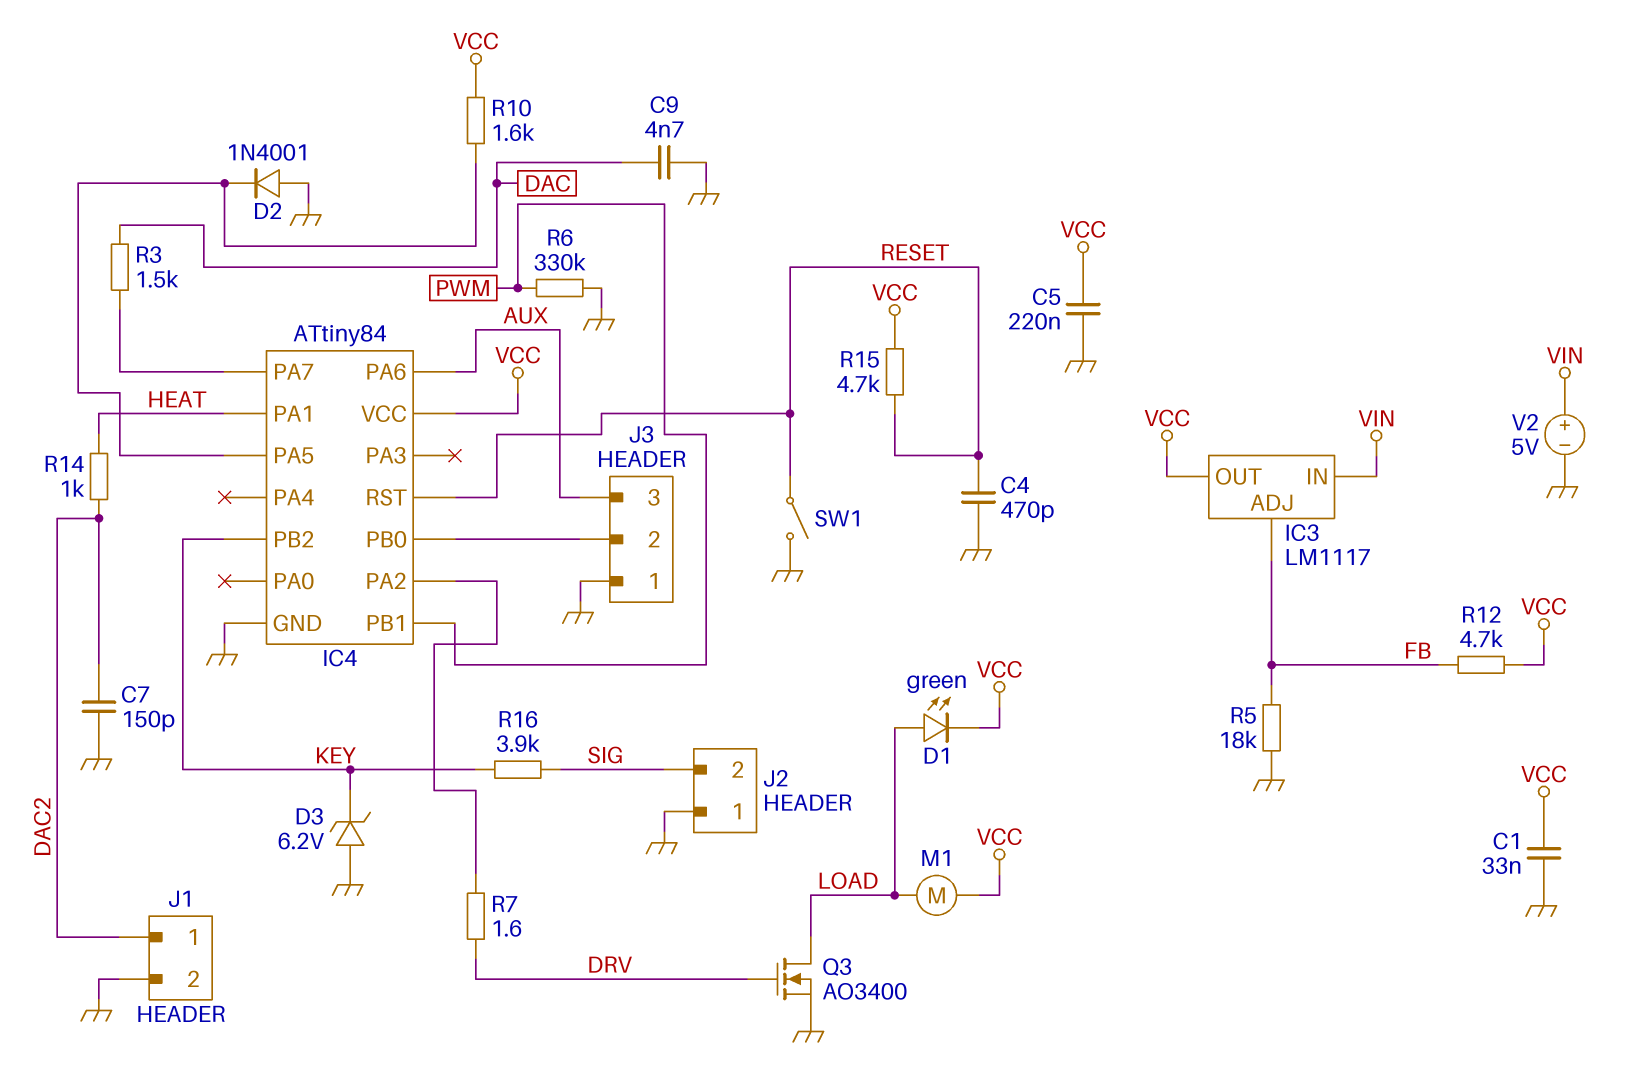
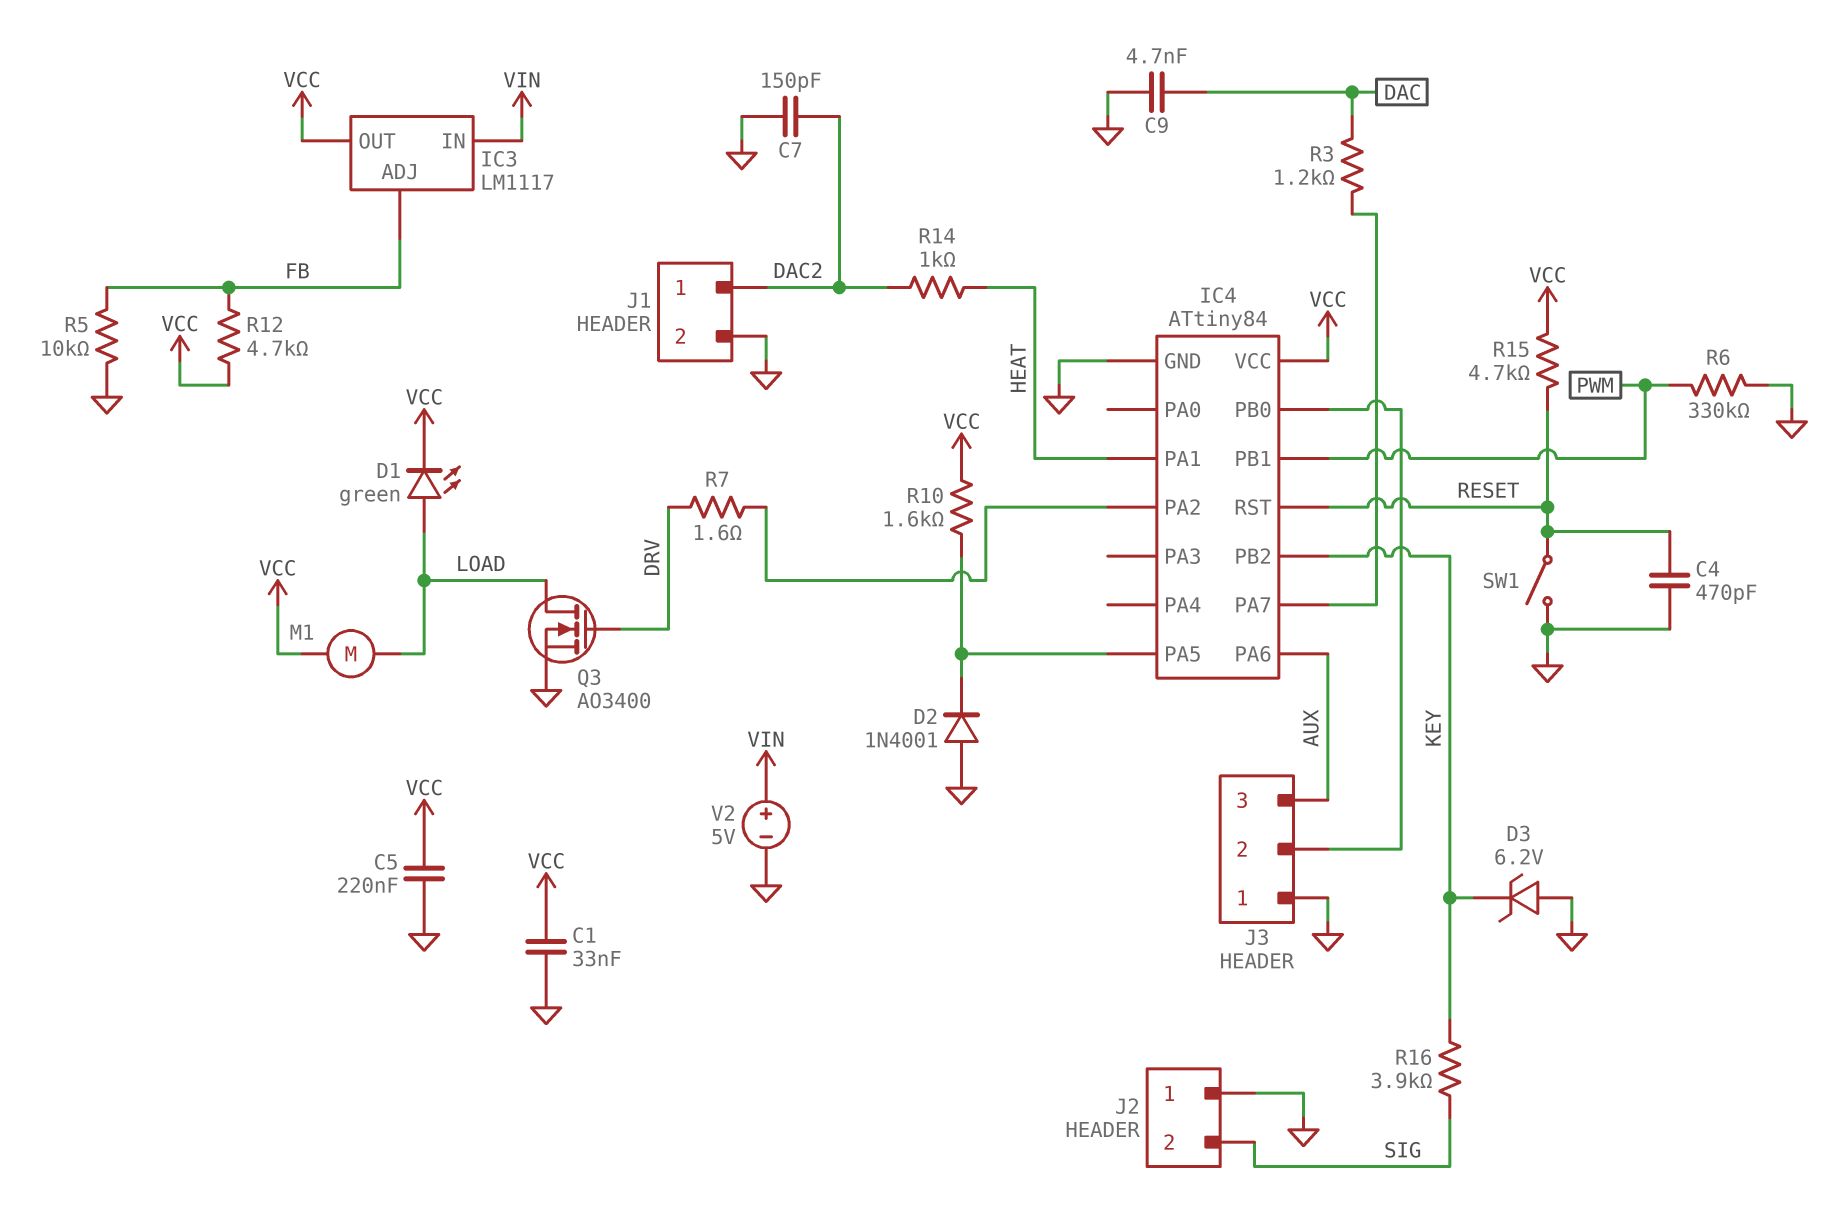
R3: 1.5k (DAC, IC4/PA7) -> 1.2k (DAC, IC4/PA7)
R5: 18k (FB, GND) -> 10k (FB, GND)

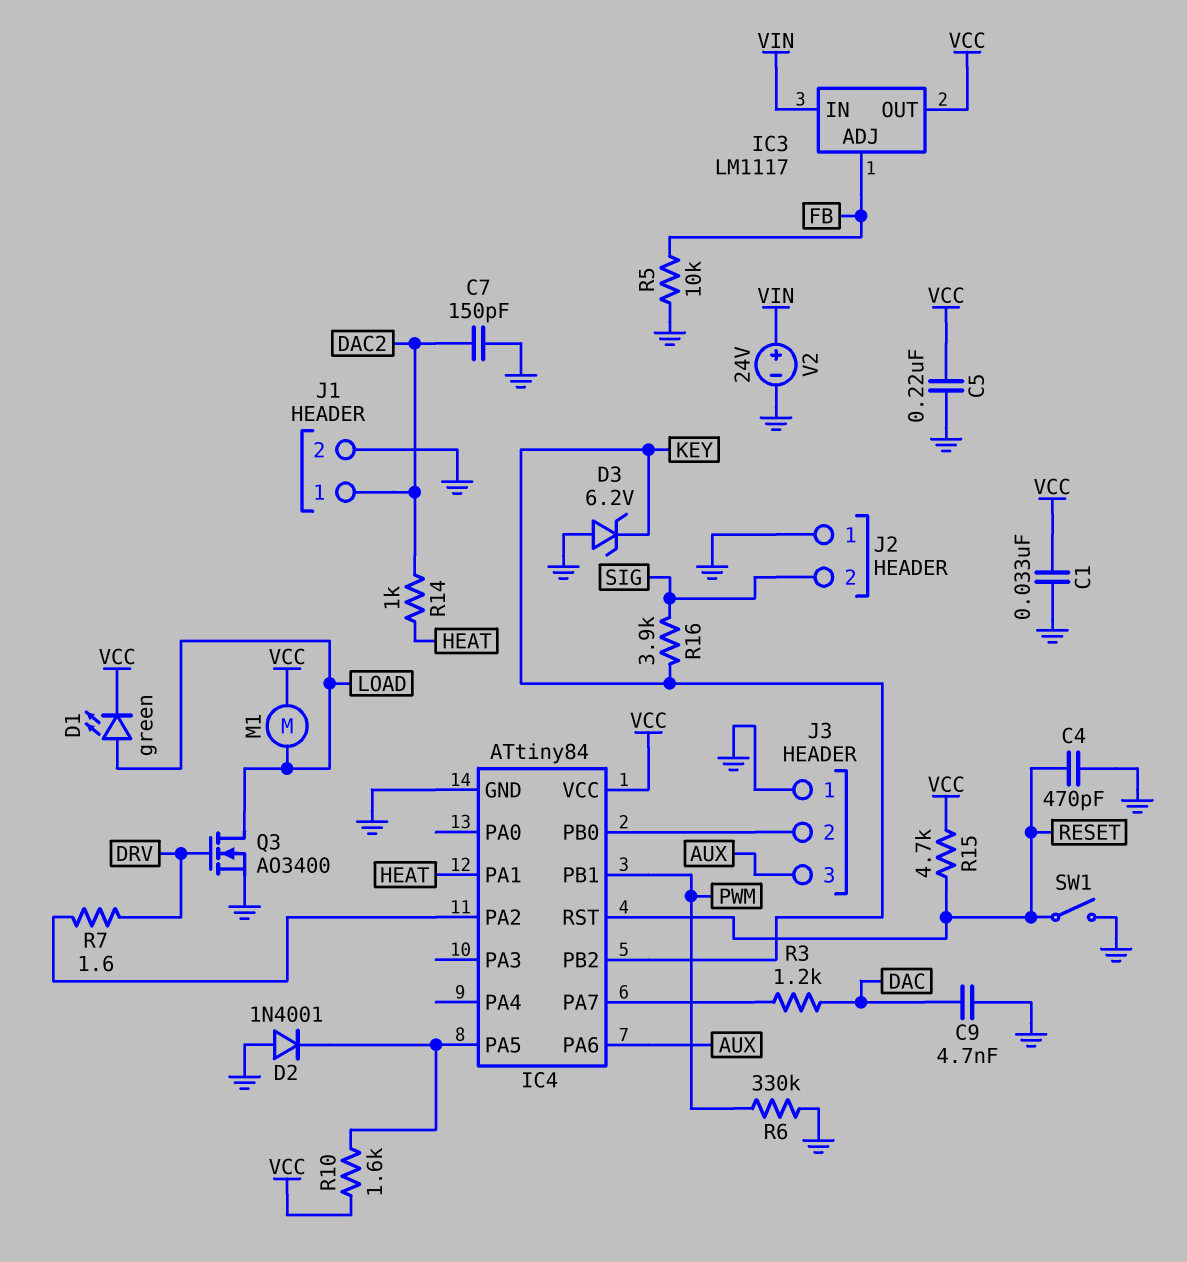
R12: 4.7k (FB, VCC) -> none
V2: 5V (plus VIN, minus GND) -> 24V (plus VIN, minus GND)

